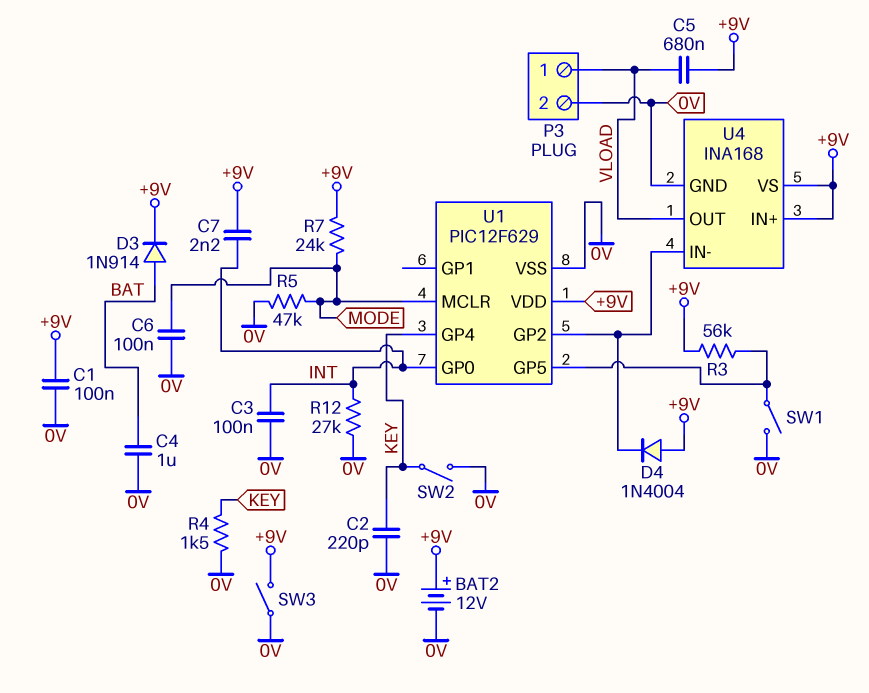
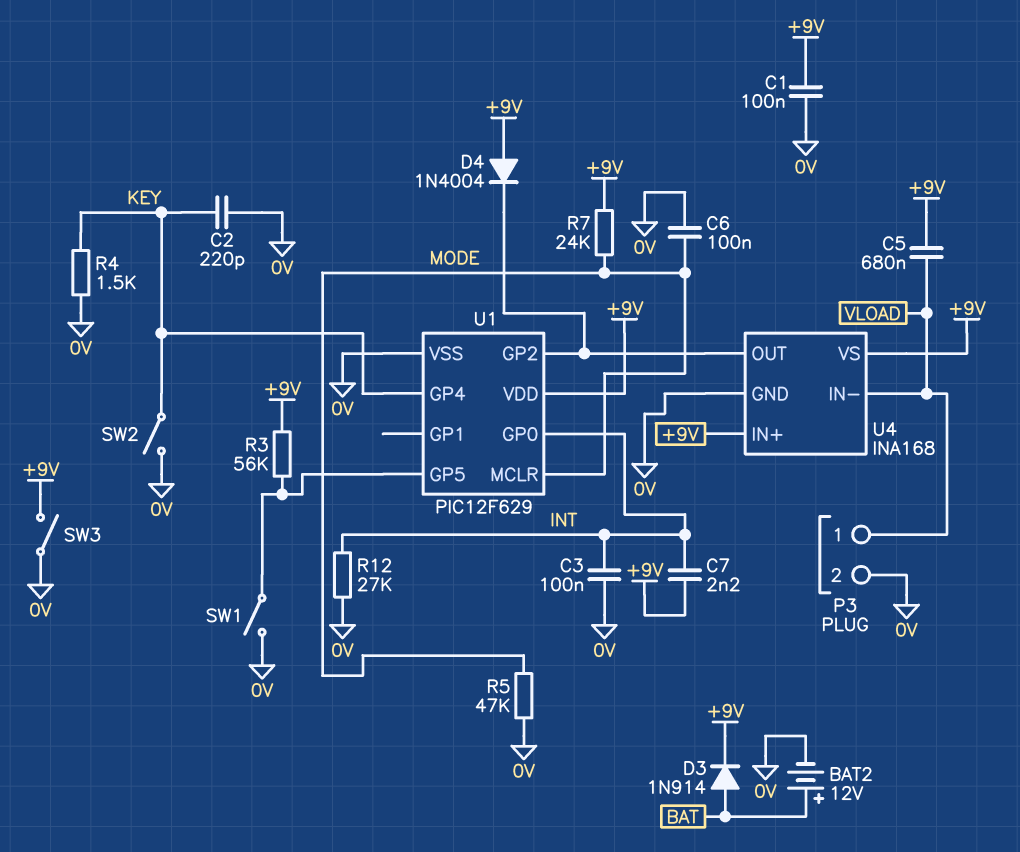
BAT2: 12V (plus +9V, minus 0V) -> 12V (plus BAT, minus 0V)
C4: 1uF (0V, BAT) -> none
U4 pin IN-: U1/GP2 -> VLOAD
U4 pin OUT: VLOAD -> U1/GP2

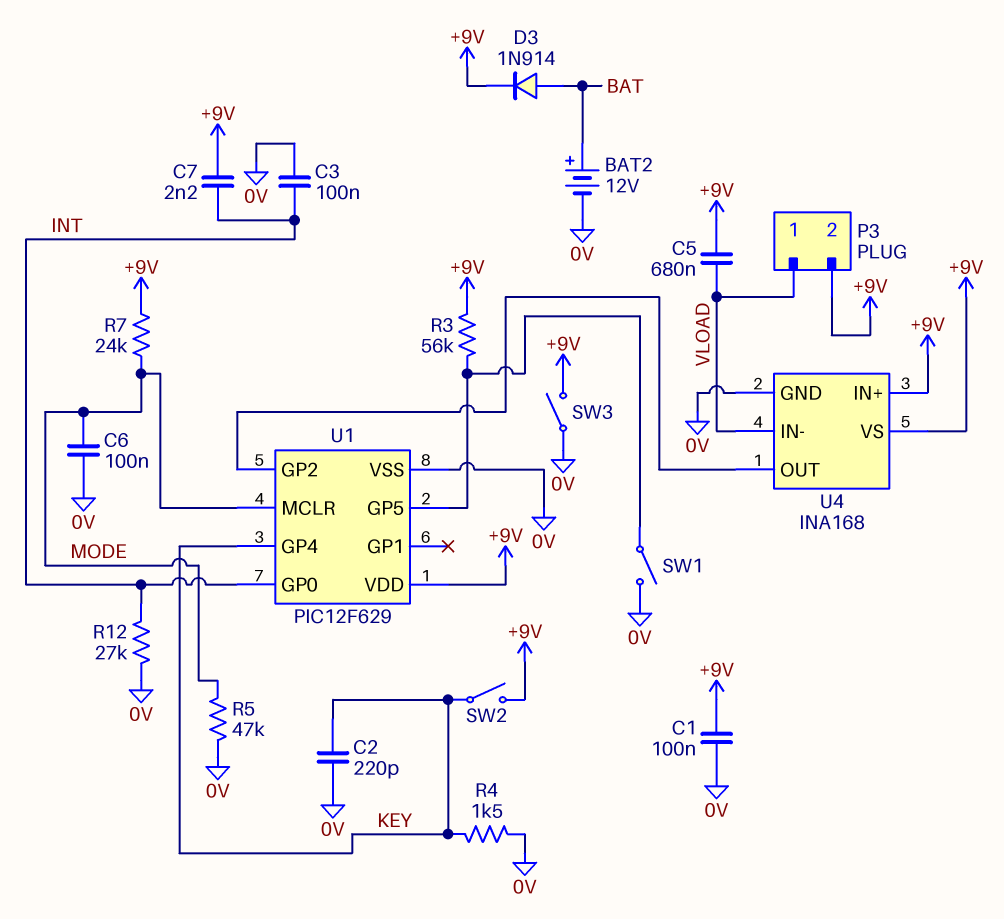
D4: diode 1N4004 (A +9V, K U1/GP2) -> none
P3 pin 2: 0V -> +9V
SW2: switch (0V, KEY) -> switch (+9V, KEY)

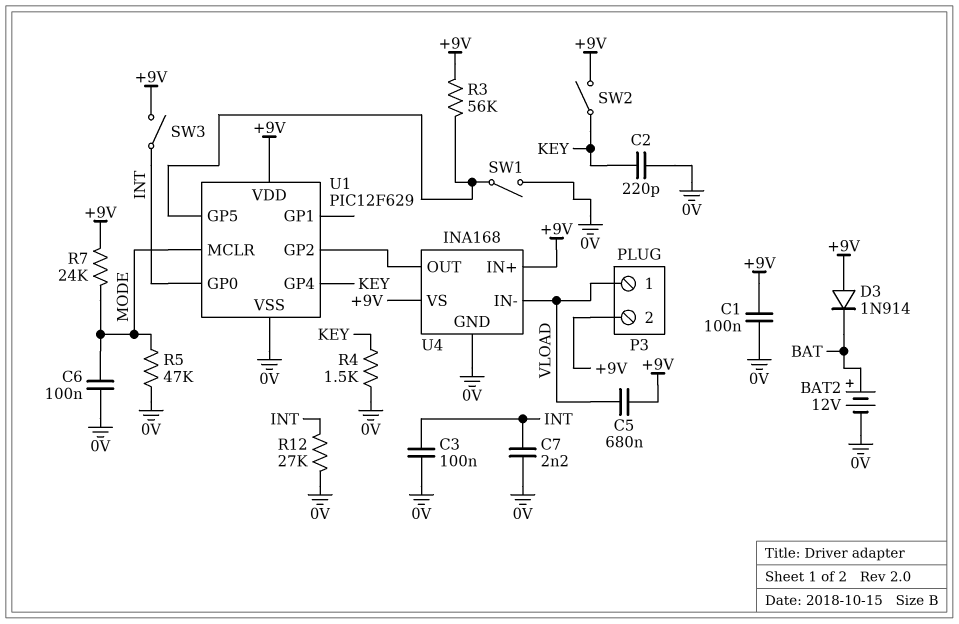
C7: 2.2nF (+9V, INT) -> 2.2nF (0V, INT)
D3: diode 1N914 (A BAT, K +9V) -> diode 1N914 (A +9V, K BAT)
SW3: switch (+9V, 0V) -> switch (+9V, INT)

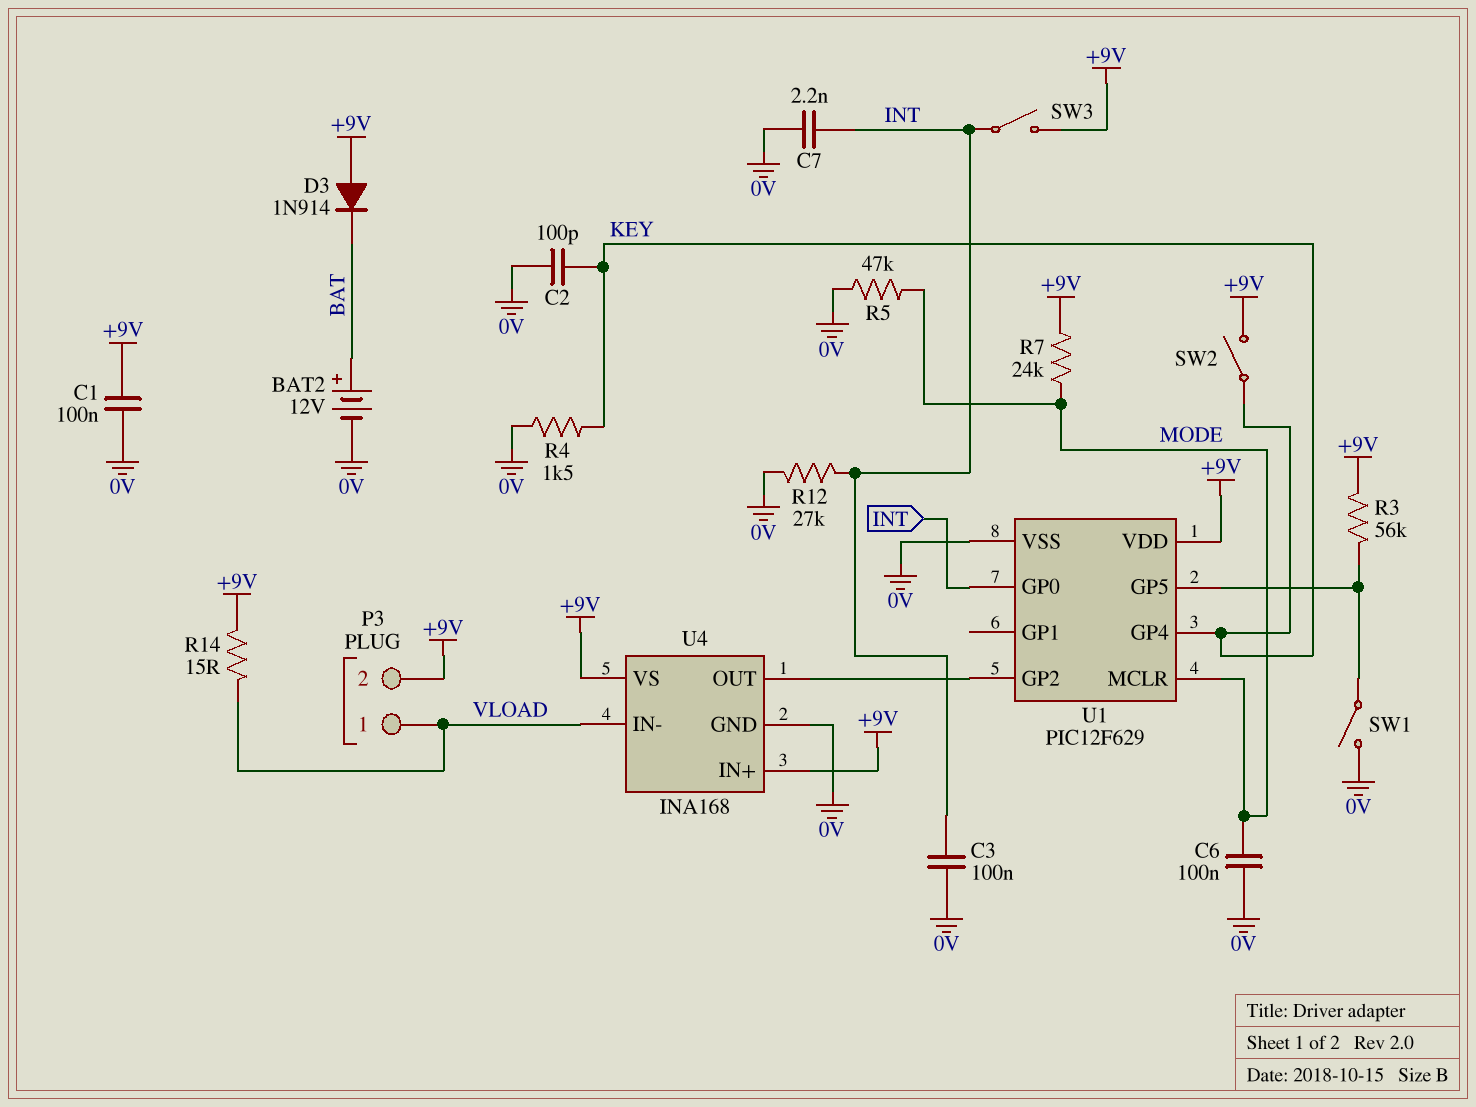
C2: 220pF (0V, KEY) -> 100pF (0V, KEY)
C5: 680nF (+9V, VLOAD) -> none
R14: none -> 15 (+9V, VLOAD)

